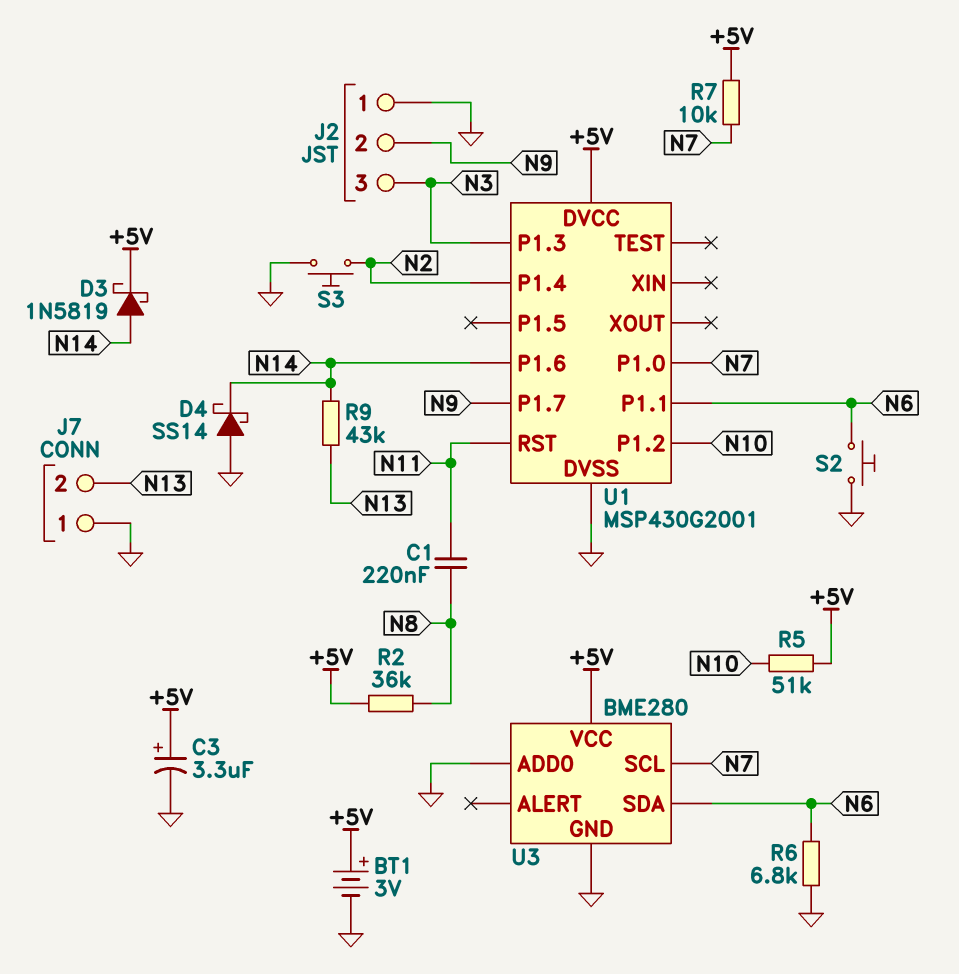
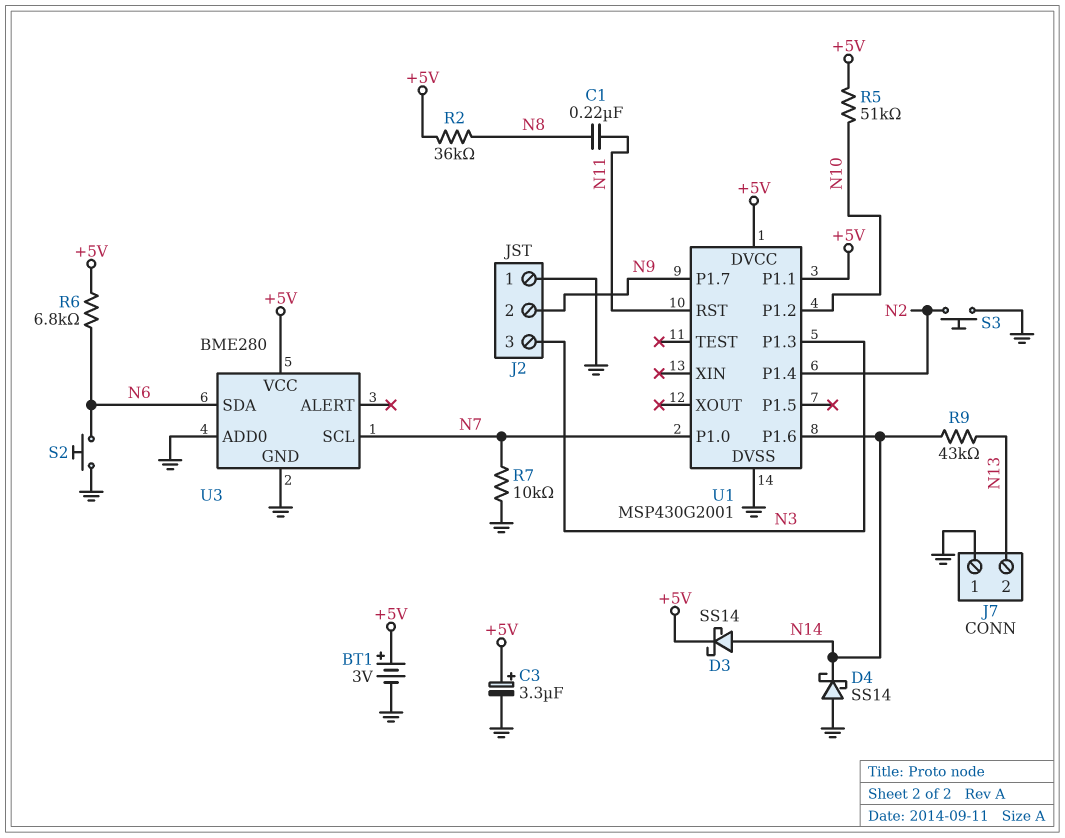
D3: schottky 1N5819 (A N14, K +5V) -> schottky SS14 (A N14, K +5V)
R6: 6.8k (GND, N6) -> 6.8k (+5V, N6)
R7: 10k (+5V, N7) -> 10k (GND, N7)
U1 pin P1.1: N6 -> +5V

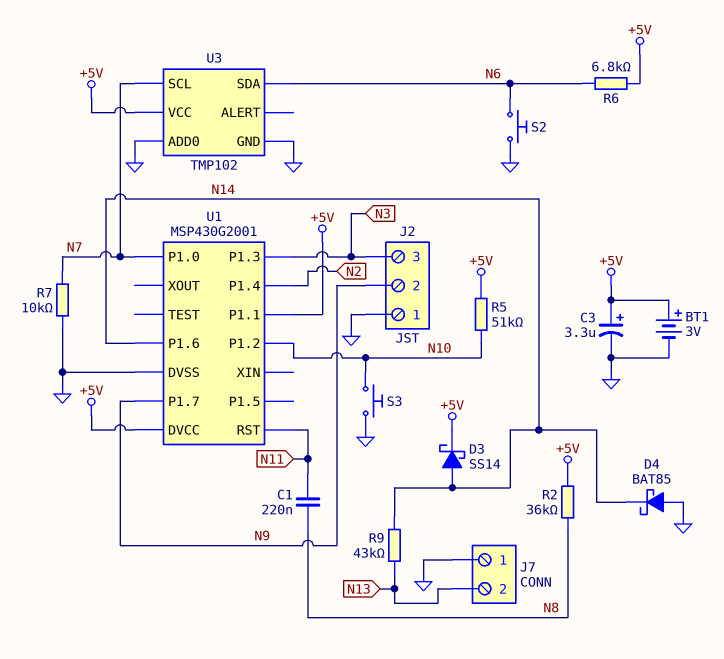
D4: schottky SS14 (A GND, K N14) -> schottky BAT85 (A GND, K N14)
S3: button (GND, N2) -> button (GND, N10)
U3: BME280 -> TMP102

